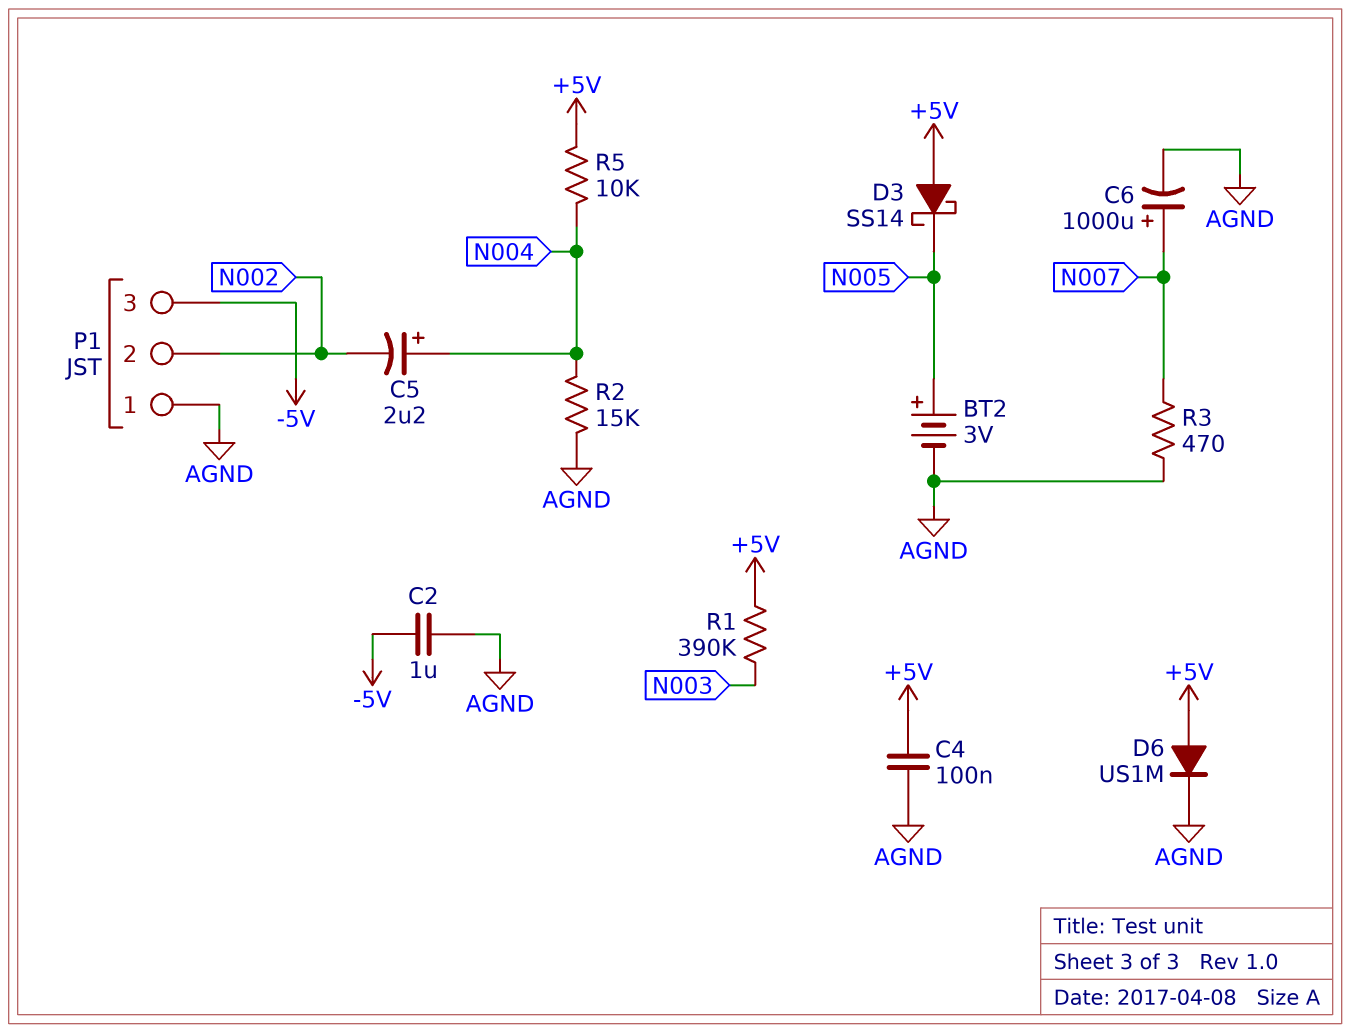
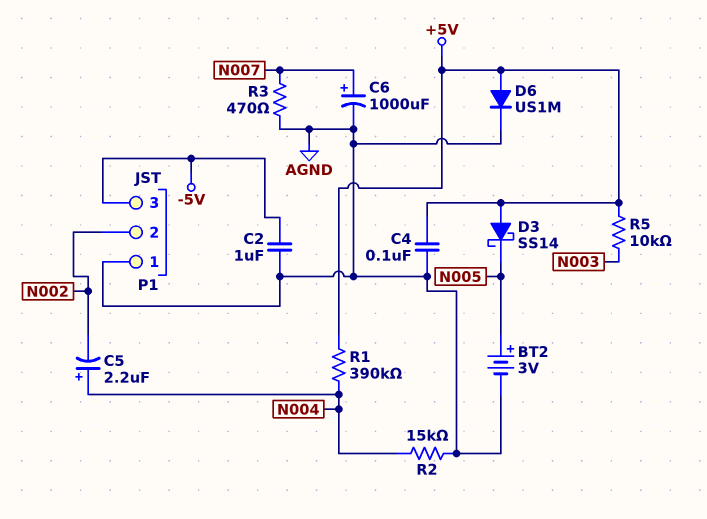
R1: 390k (+5V, N003) -> 390k (+5V, N004)
R5: 10k (+5V, N004) -> 10k (+5V, N003)

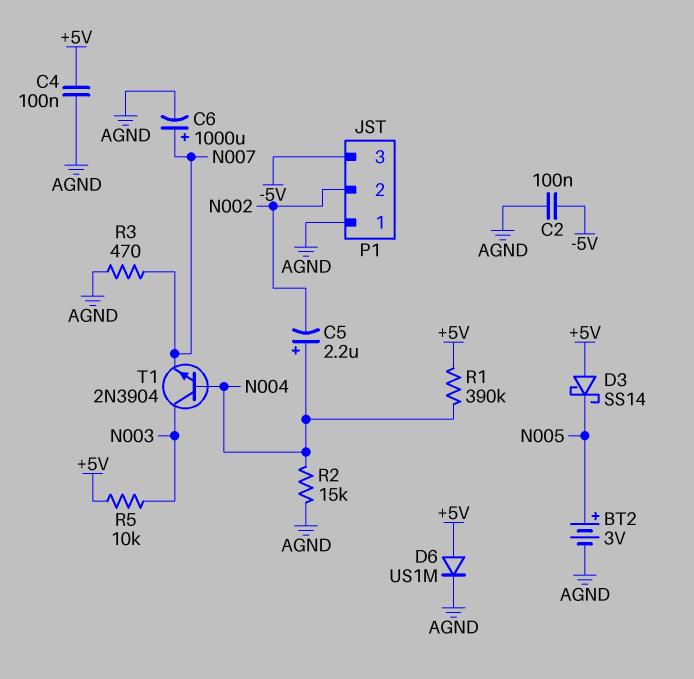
C2: 1uF (-5V, AGND) -> 100nF (-5V, AGND)
T1: none -> NPN 2N3904 (B N004, C N003, E N007)

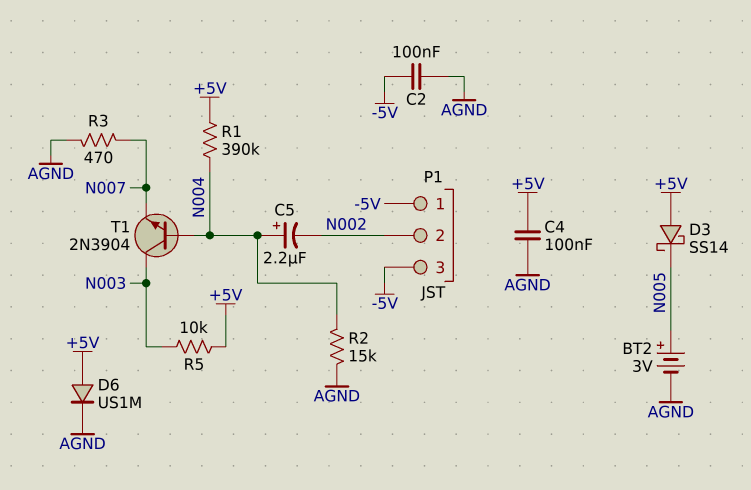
C6: 1000uF (plus N007, minus AGND) -> none
P1 pin 1: AGND -> -5V

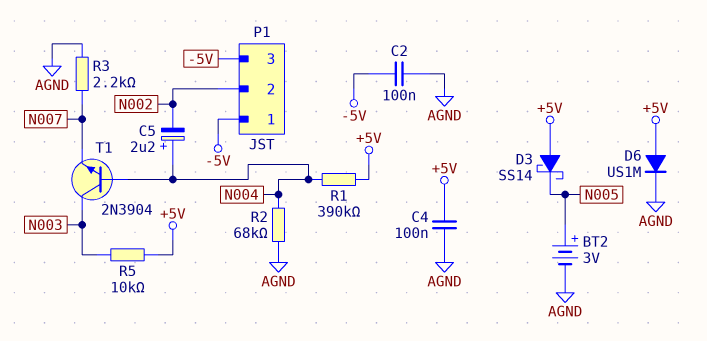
R2: 15k (AGND, N004) -> 68k (AGND, N004)
R3: 470 (AGND, N007) -> 2.2k (AGND, N007)

